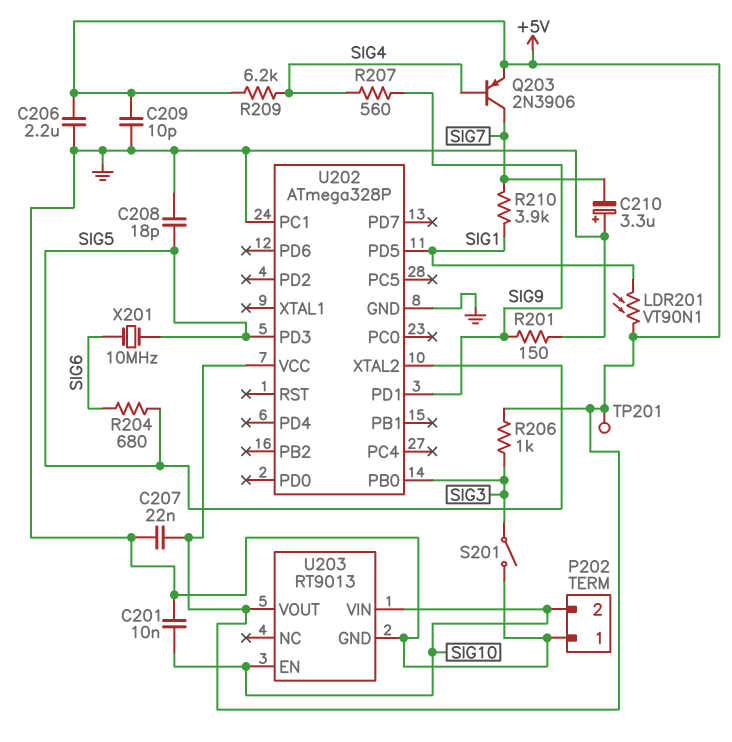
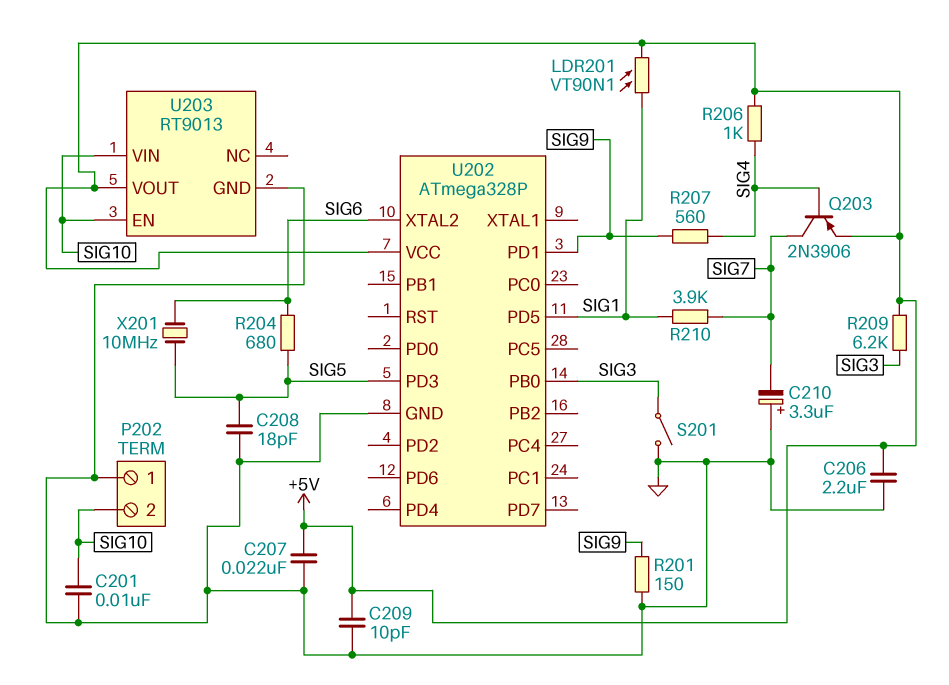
R206: 1k (+5V, SIG3) -> 1k (+5V, SIG4)
R209: 6.2k (+5V, SIG4) -> 6.2k (+5V, SIG3)
TP201: test point (+5V) -> none
U202 pin PC1: GND -> none
U202 pin XTAL2: SIG5 -> SIG6

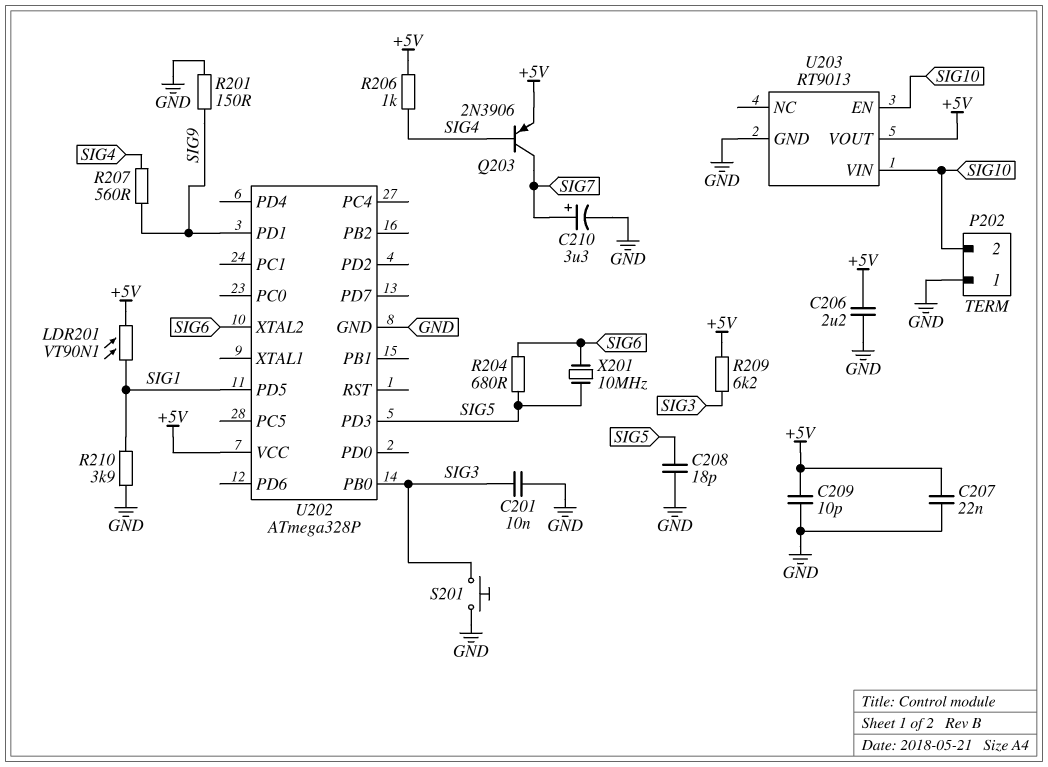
C201: 10nF (GND, SIG10) -> 10nF (GND, SIG3)
C210: 3.3uF (plus GND, minus SIG7) -> 3.3uF (plus SIG7, minus GND)
R210: 3.9k (SIG1, SIG7) -> 3.9k (GND, SIG1)
S201: switch (GND, SIG3) -> button (GND, SIG3)

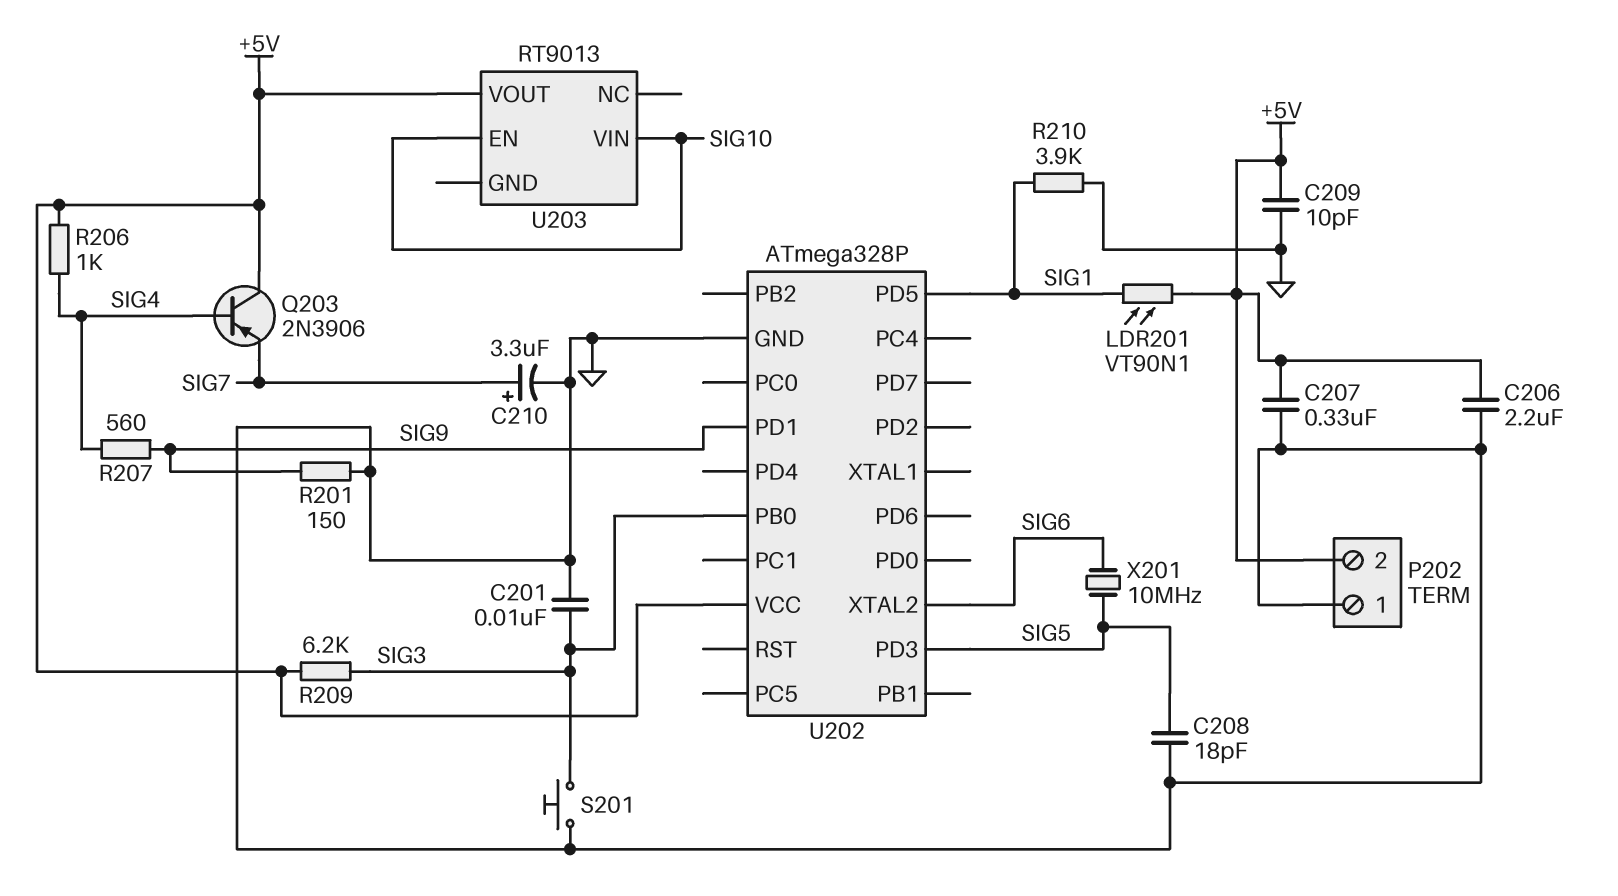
C207: 22nF (+5V, GND) -> 330nF (+5V, GND)
P202 pin 2: SIG10 -> +5V
Q203: PNP 2N3906 (B SIG4, C SIG7, E +5V) -> PNP 2N3906 (B SIG4, C +5V, E SIG7)
R204: 680 (SIG5, SIG6) -> none
U203 pin GND: GND -> none

